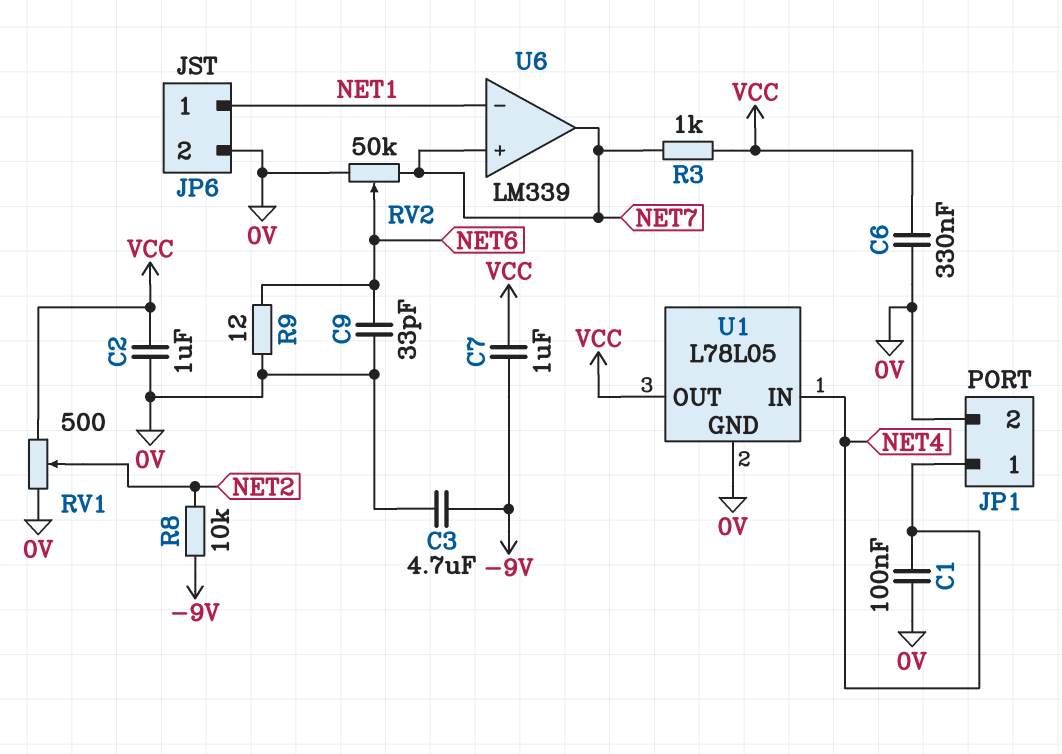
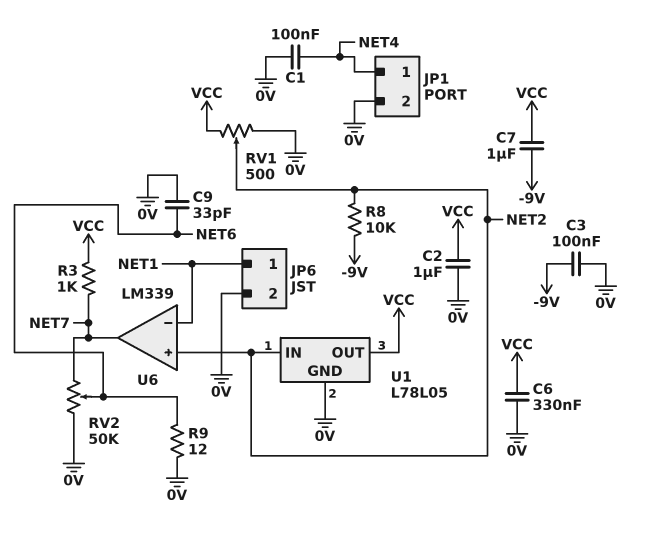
C3: 4.7uF (-9V, 0V) -> 100nF (-9V, 0V)
U1 pin IN: NET4 -> NET2
U6 pin in+: NET7 -> NET2

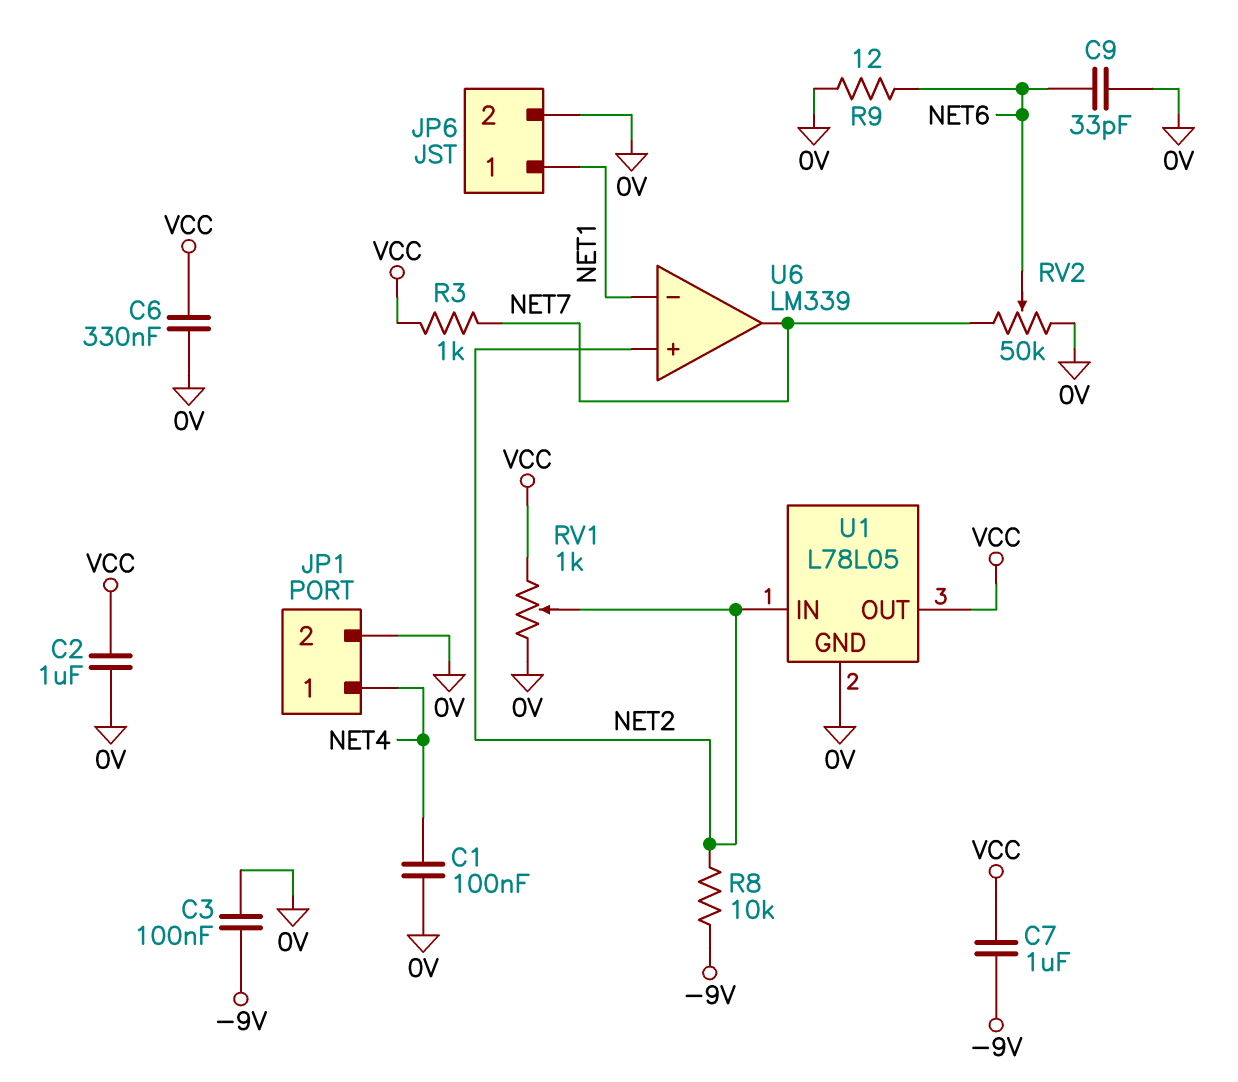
RV1: 500 (0V, VCC, wiper NET2) -> 1k (0V, VCC, wiper NET2)

